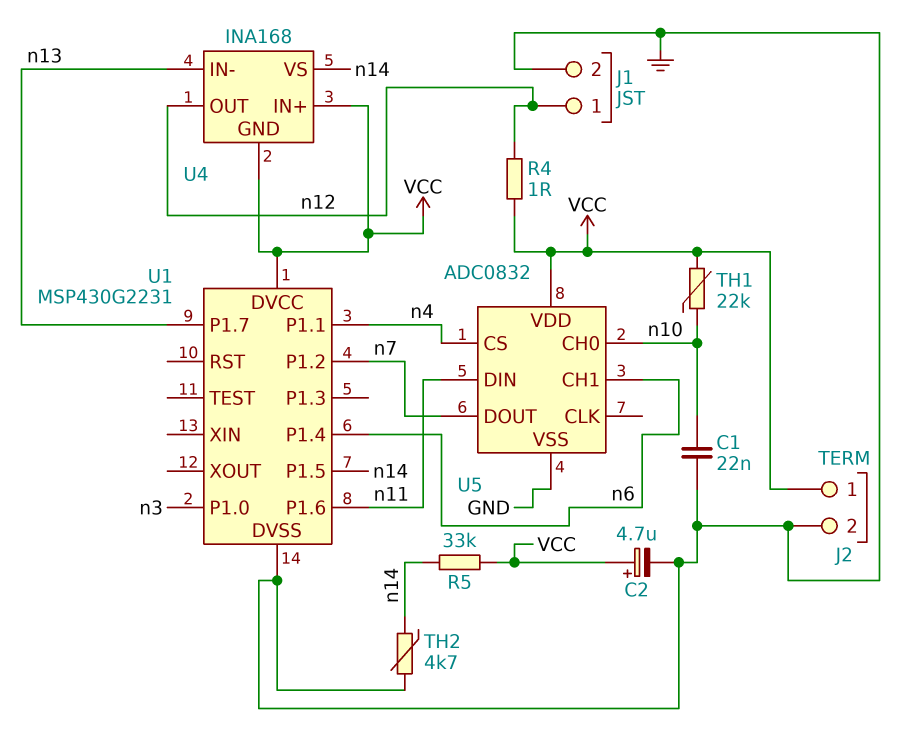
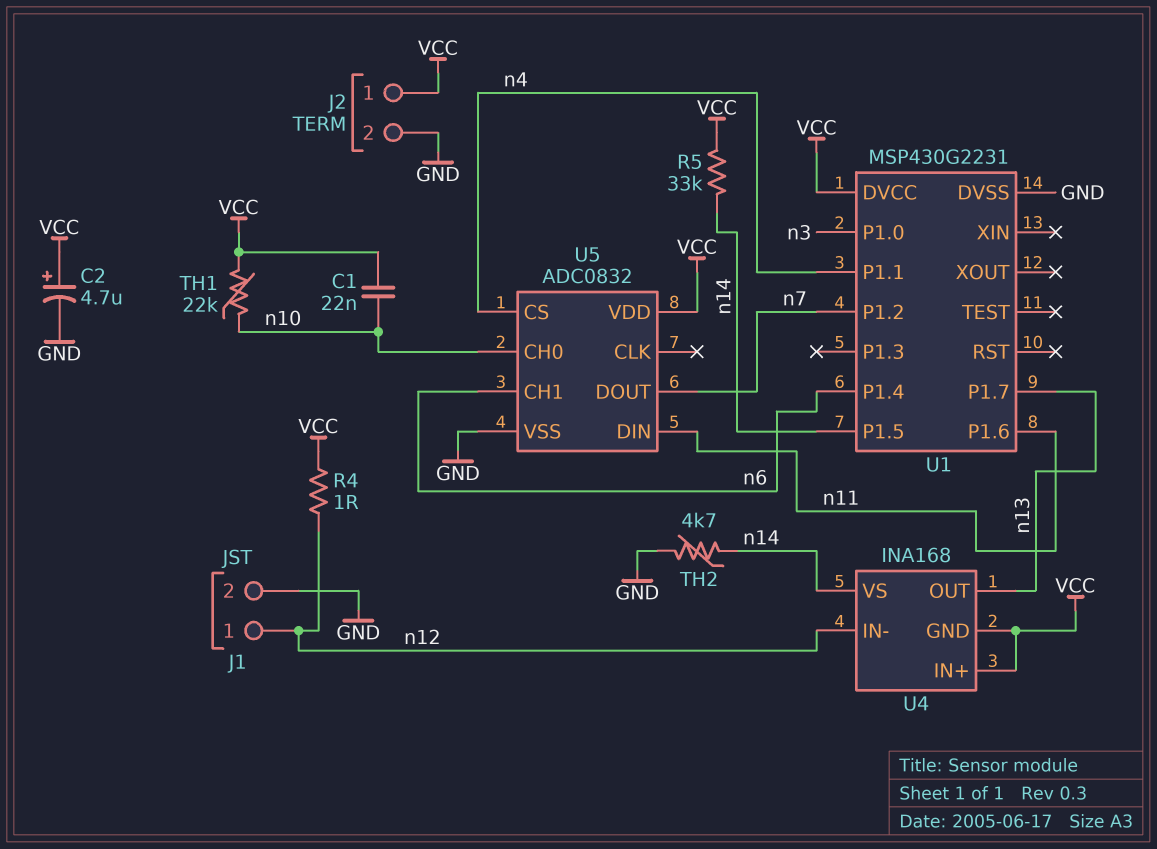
C1: 22nF (GND, n10) -> 22nF (VCC, n10)
U4 pin IN-: n13 -> n12
U4 pin OUT: n12 -> n13

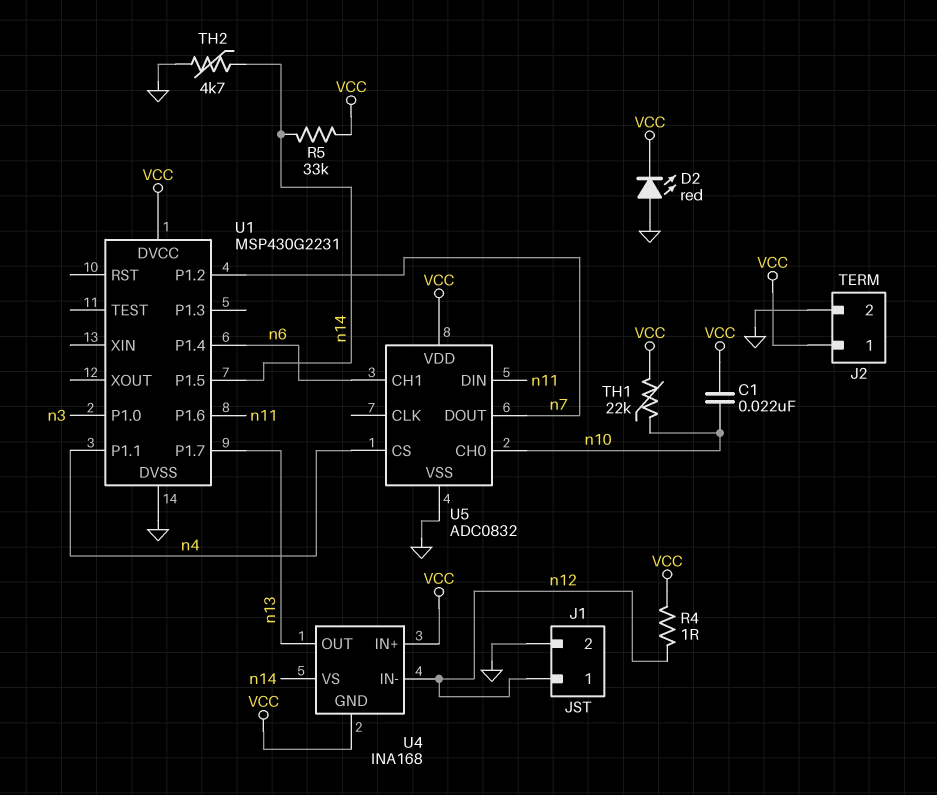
C2: 4.7uF (plus VCC, minus GND) -> none
D2: none -> LED red (A GND, K VCC)

